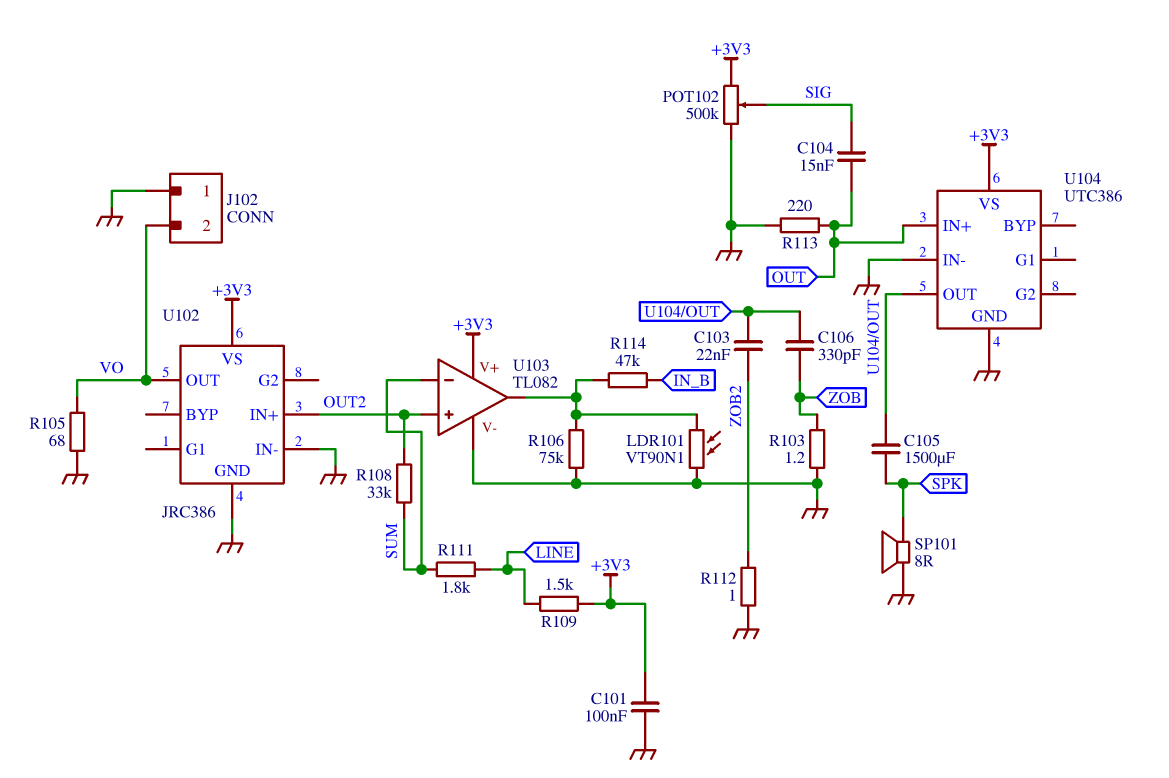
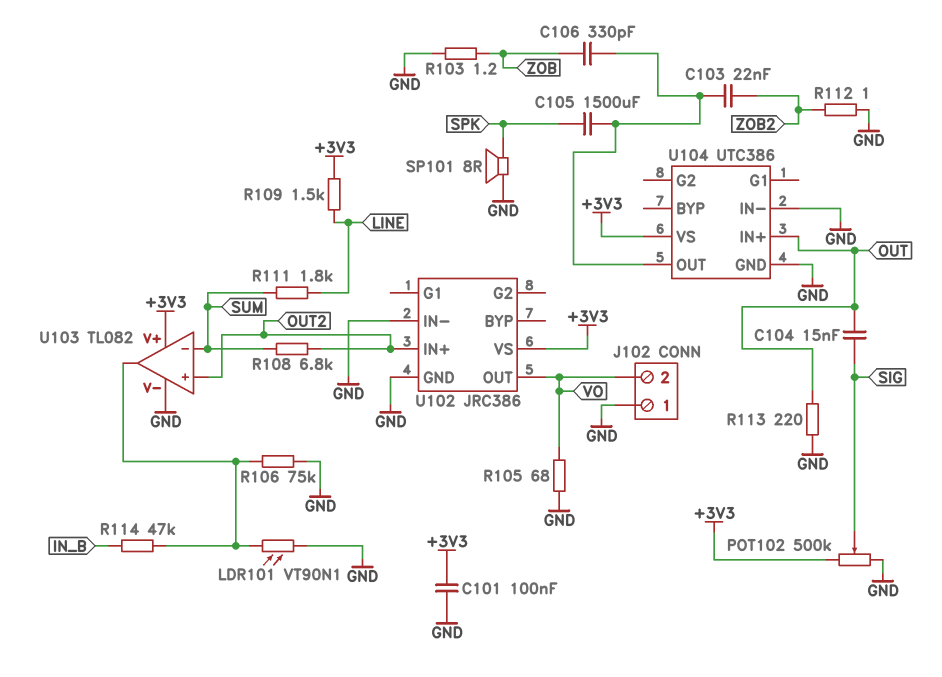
R108: 33k (OUT2, SUM) -> 6.8k (OUT2, SUM)

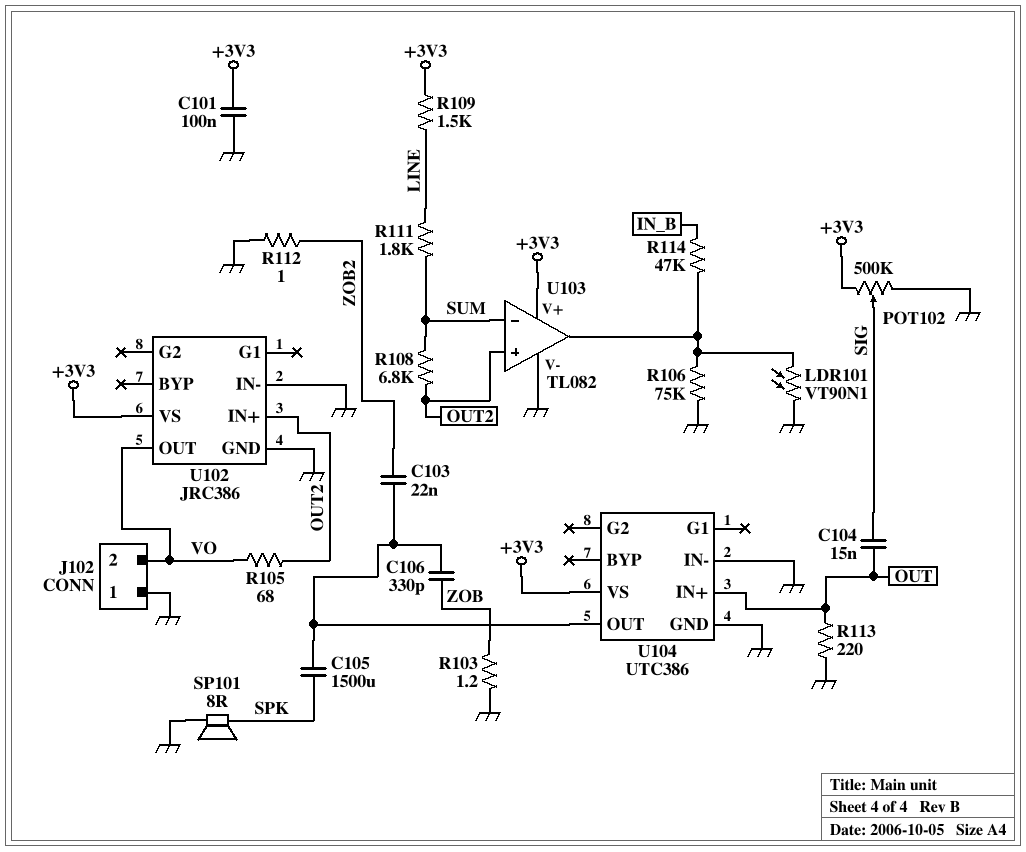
R105: 68 (GND, VO) -> 68 (OUT2, VO)

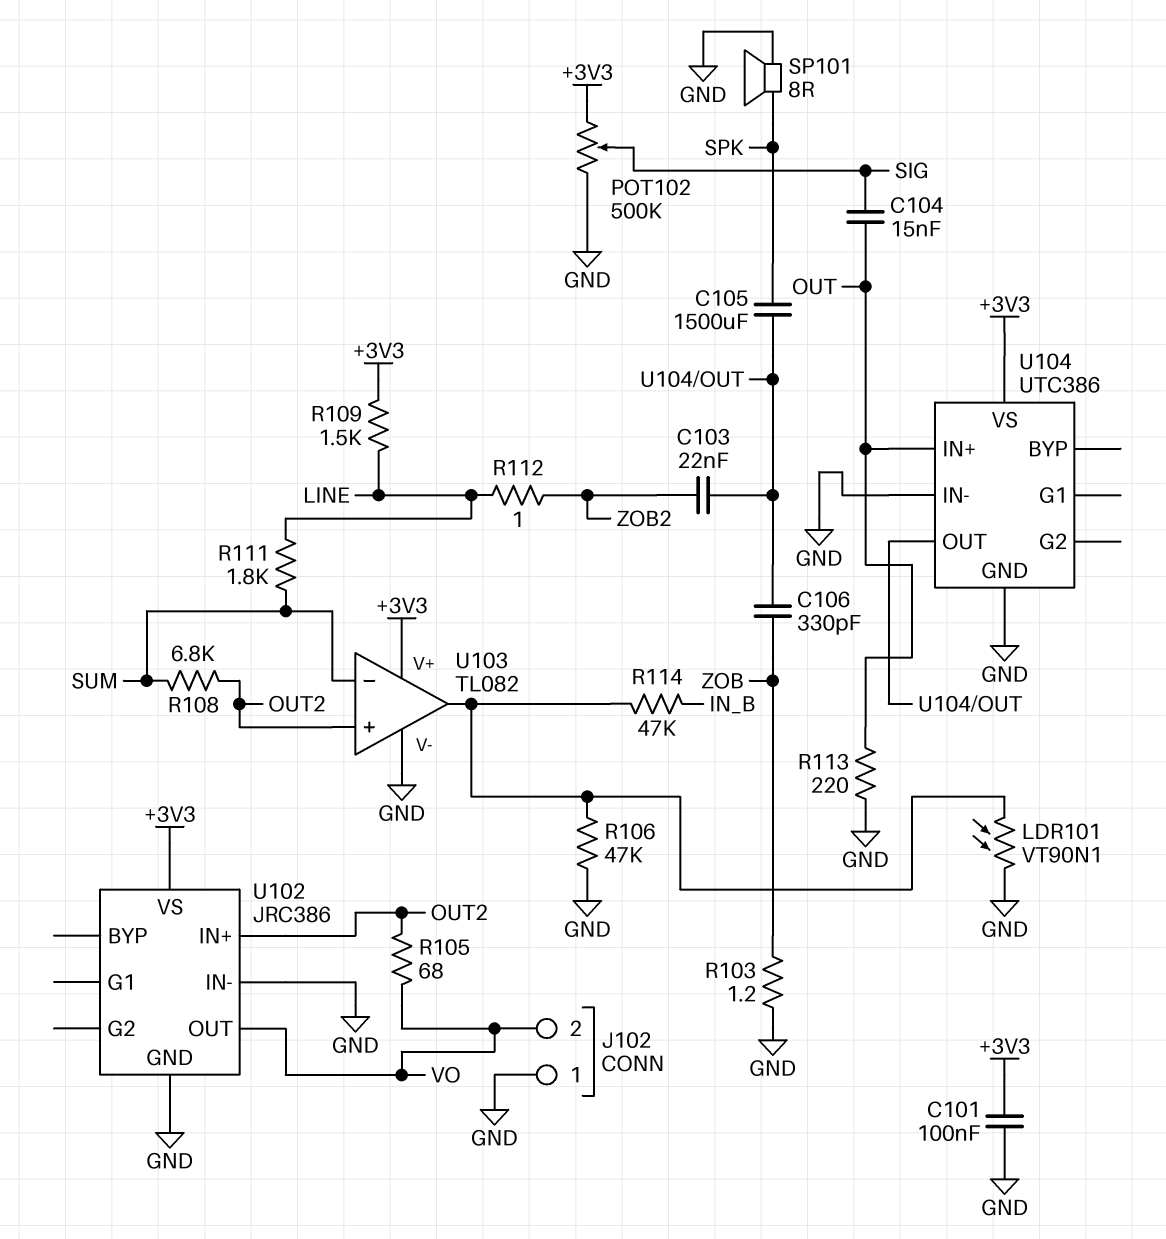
R106: 75k (GND, U103/out) -> 47k (GND, U103/out)
R112: 1 (GND, ZOB2) -> 1 (LINE, ZOB2)

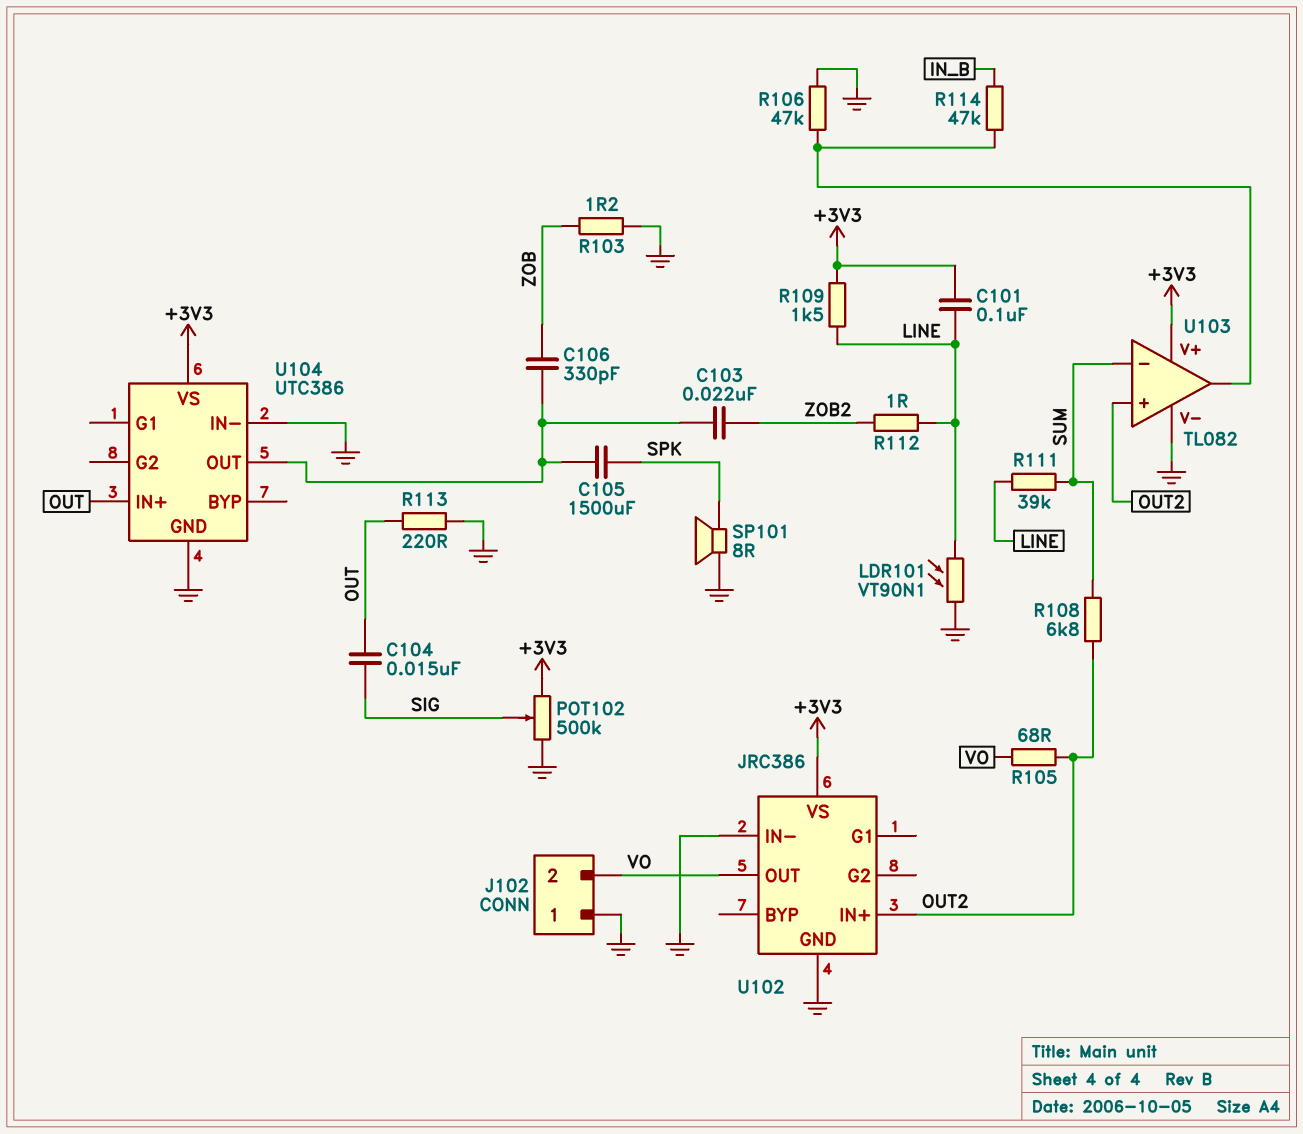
C101: 100nF (+3V3, GND) -> 100nF (+3V3, LINE)
LDR101: VT90N1 (GND, U103/out) -> VT90N1 (GND, LINE)
R111: 1.8k (LINE, SUM) -> 39k (LINE, SUM)

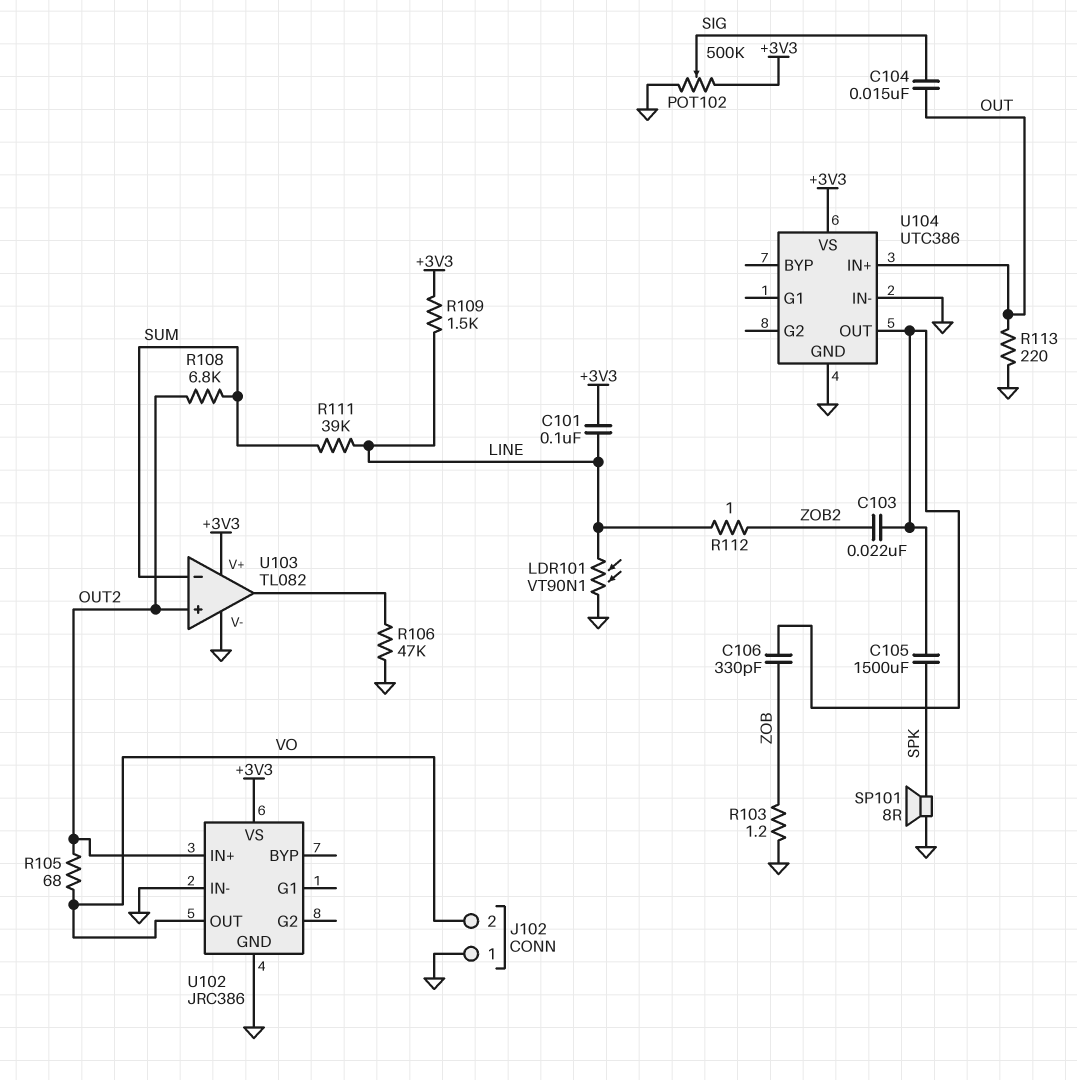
R114: 47k (IN_B, U103/out) -> none

